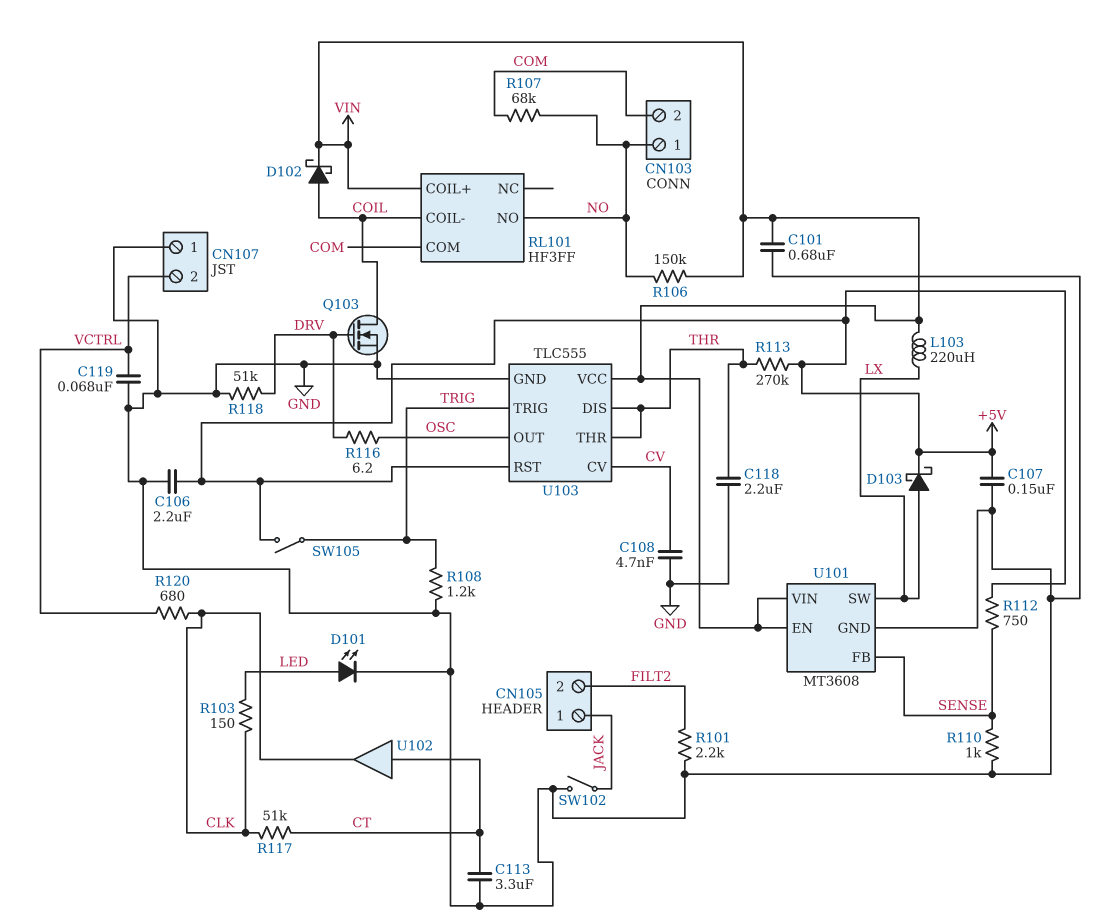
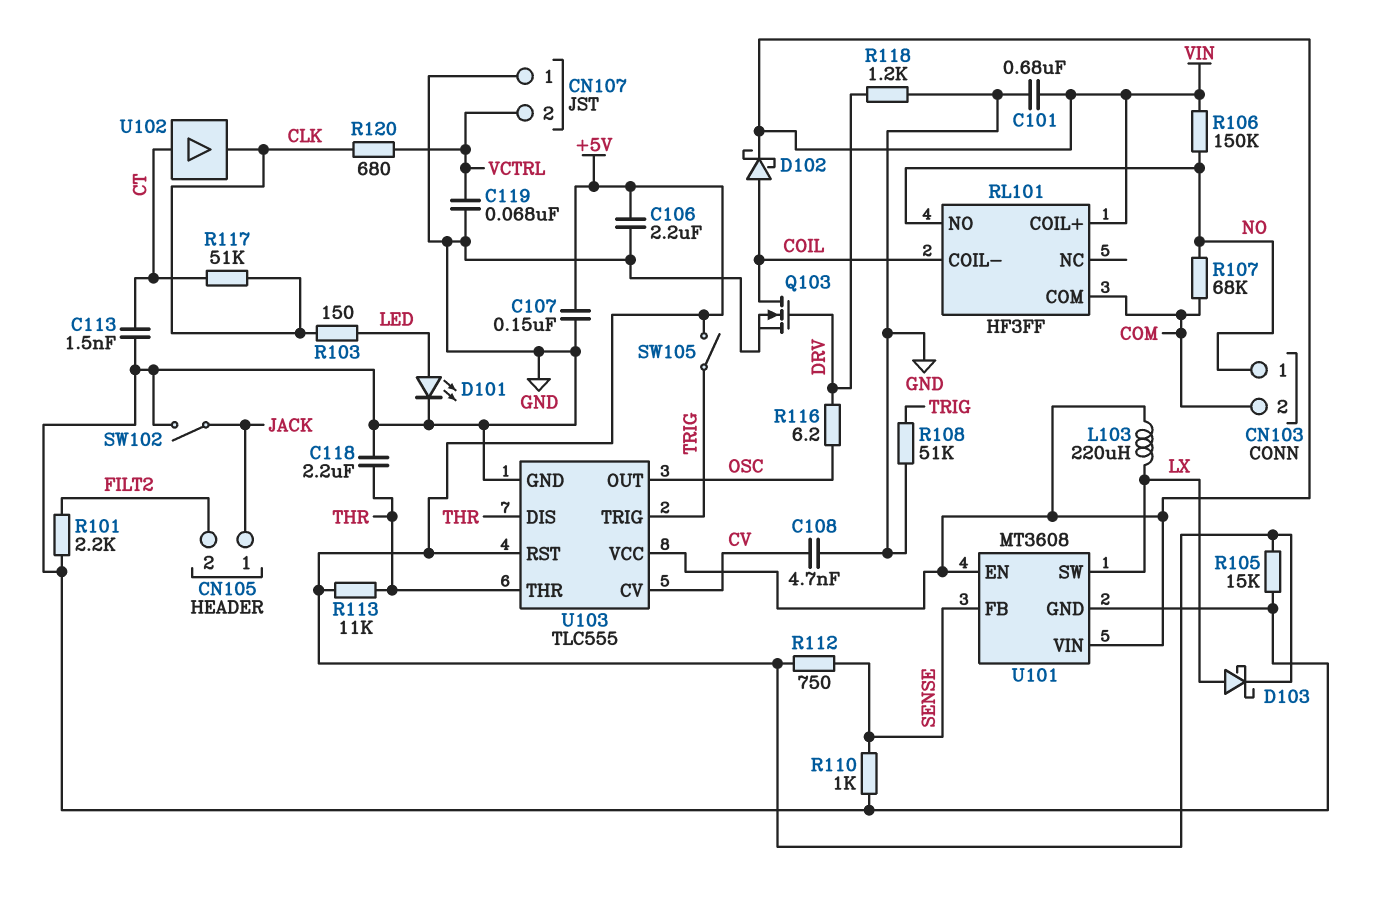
C113: 3.3uF (CT, GND) -> 1.5nF (CT, GND)
R105: none -> 15k (+5V, GND)
R108: 1.2k (GND, TRIG) -> 51k (GND, TRIG)
R113: 270k (+5V, THR) -> 11k (+5V, THR)
R118: 51k (DRV, GND) -> 1.2k (DRV, GND)

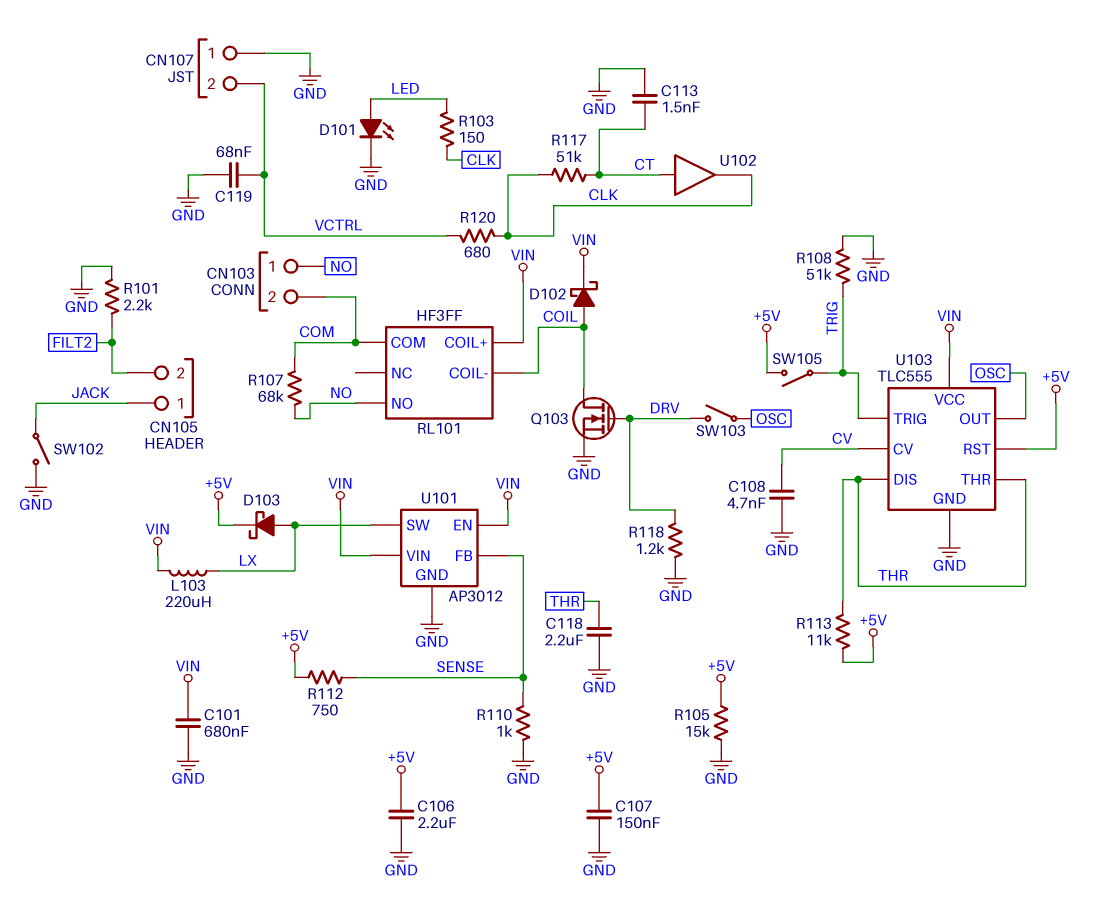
R106: 150k (NO, VIN) -> none
R116: 6.2 (DRV, OSC) -> none
SW103: none -> switch (DRV, OSC)
U101: MT3608 -> AP3012

